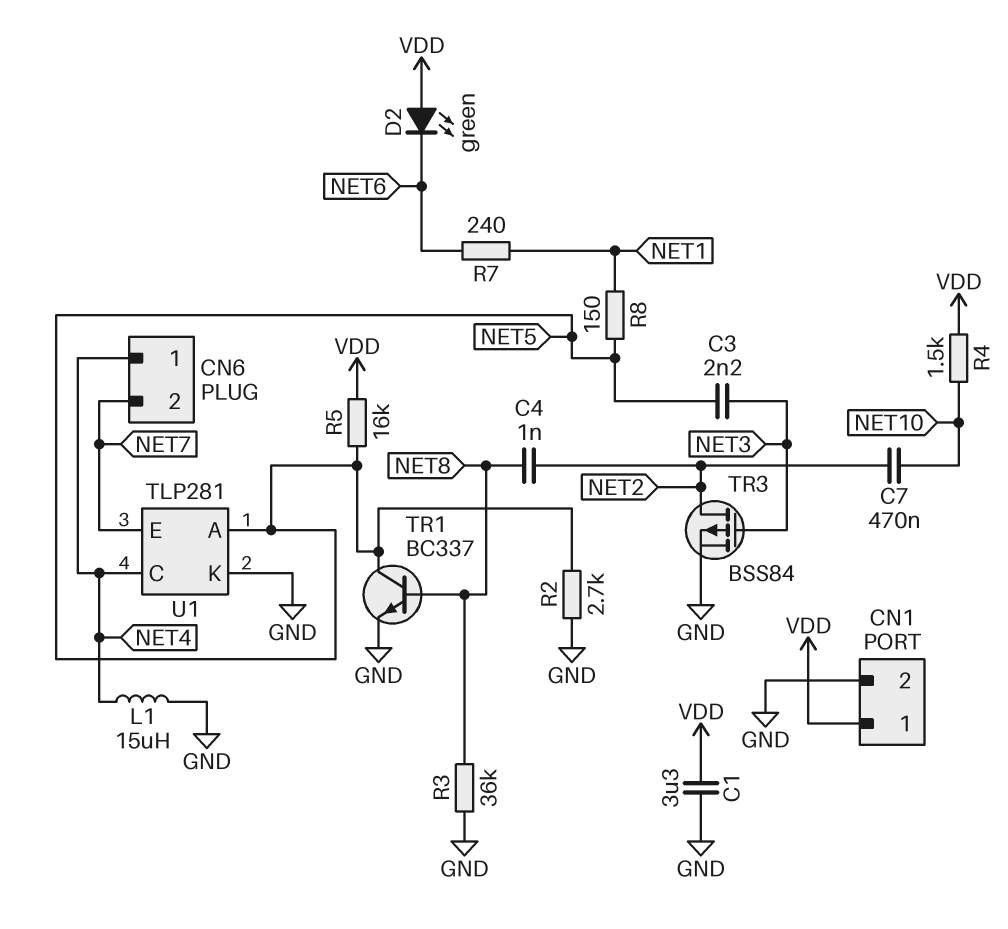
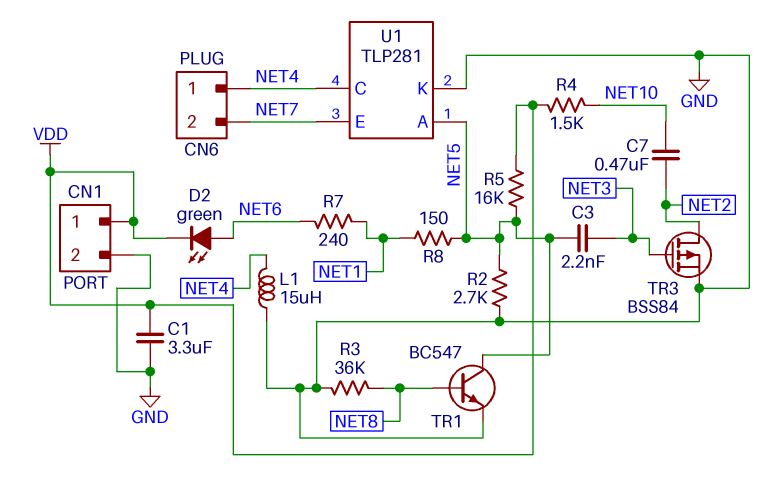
C4: 1nF (NET2, NET8) -> none
D2: LED green (A VDD, K NET6) -> LED green (A NET6, K VDD)
TR1: NPN BC337 (B NET8, C NET5, E GND) -> NPN BC547 (B NET8, C NET5, E GND)

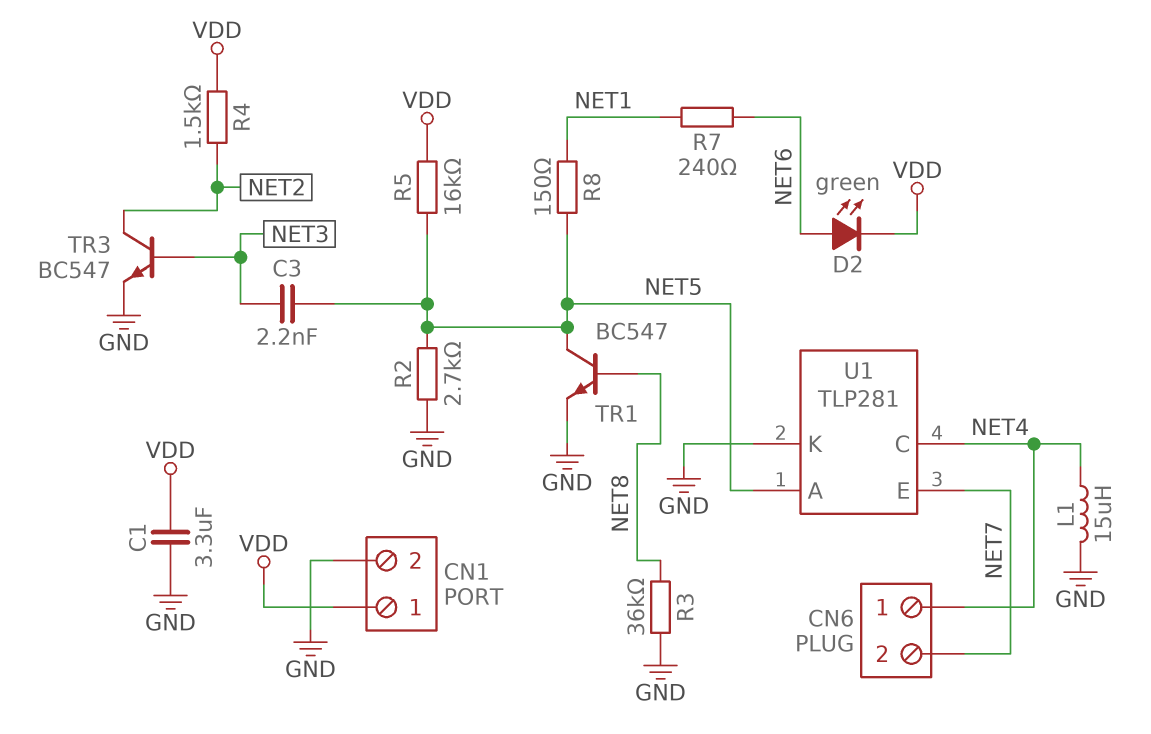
C7: 470nF (NET2, NET10) -> none
R4: 1.5k (NET10, VDD) -> 1.5k (NET2, VDD)
TR3: PMOS BSS84 (G NET3, D NET2, S GND) -> NPN BC547 (B NET3, C NET2, E GND)

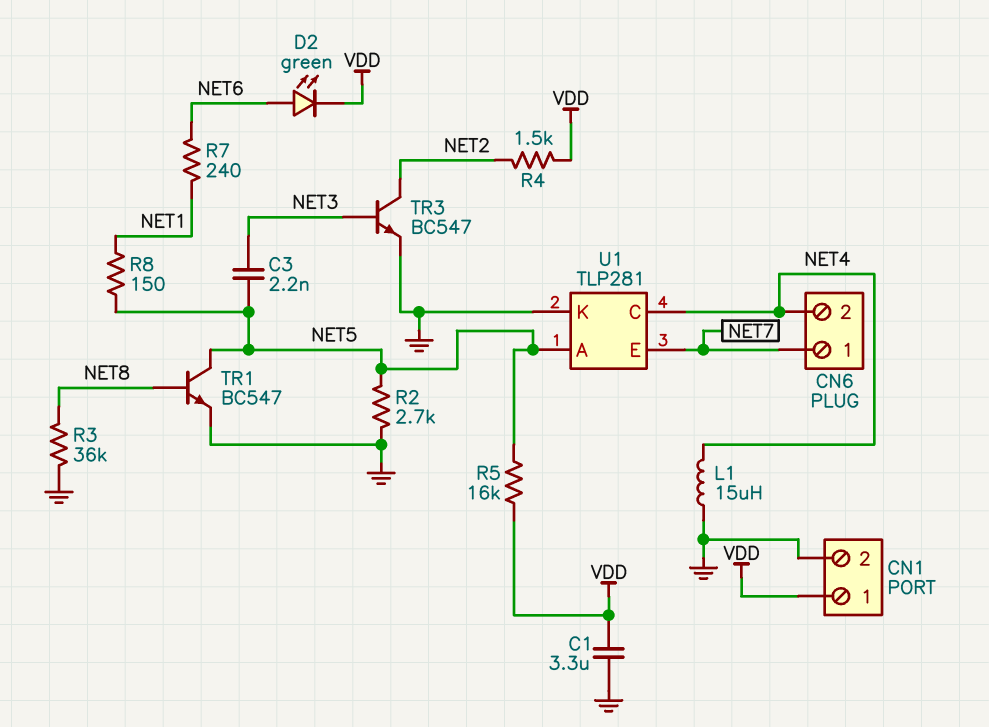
CN6 pin 1: NET4 -> NET7
CN6 pin 2: NET7 -> NET4

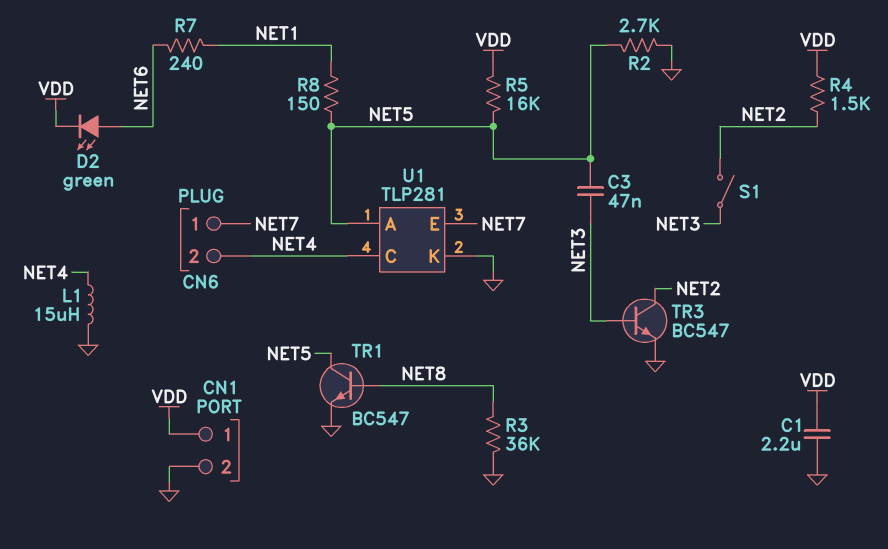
C1: 3.3uF (GND, VDD) -> 2.2uF (GND, VDD)
C3: 2.2nF (NET3, NET5) -> 47nF (NET3, NET5)
S1: none -> switch (NET2, NET3)

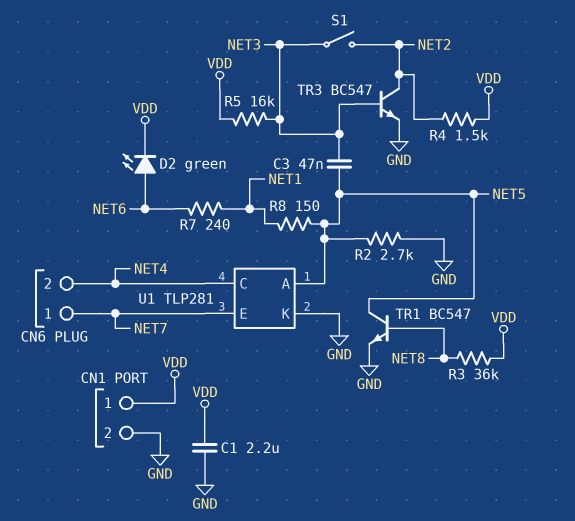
L1: 15uH (GND, NET4) -> none
R3: 36k (GND, NET8) -> 36k (NET8, VDD)
R5: 16k (NET5, VDD) -> 16k (NET3, VDD)

